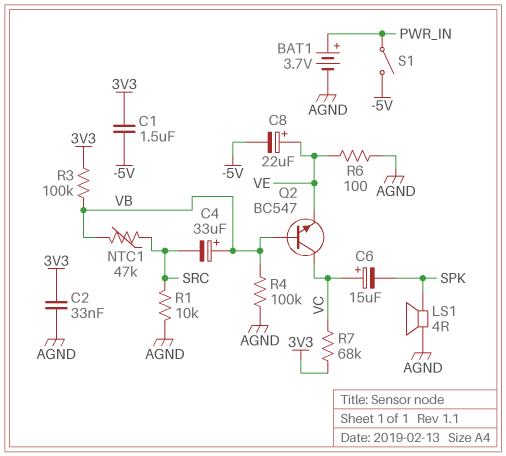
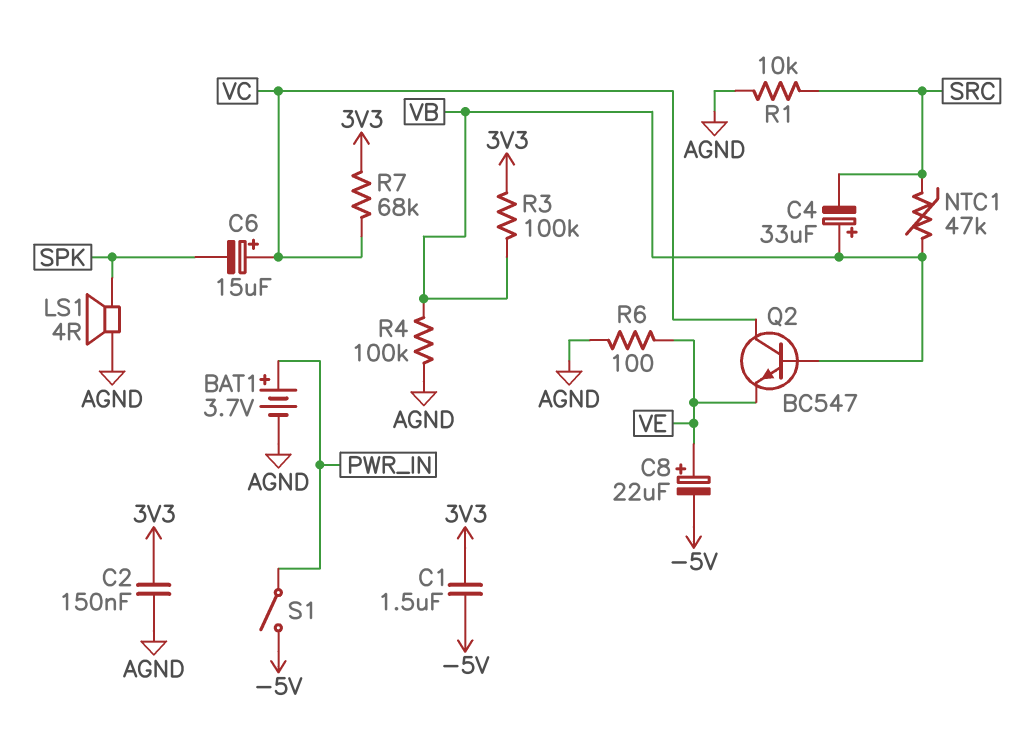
C2: 33nF (3V3, AGND) -> 150nF (3V3, AGND)

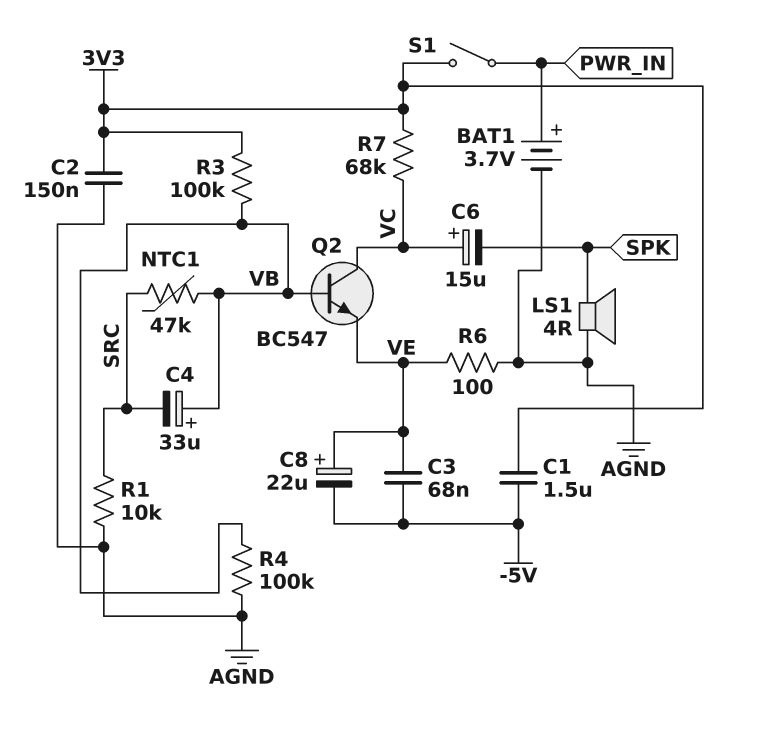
C3: none -> 68nF (-5V, VE)
S1: switch (-5V, PWR_IN) -> switch (3V3, PWR_IN)

